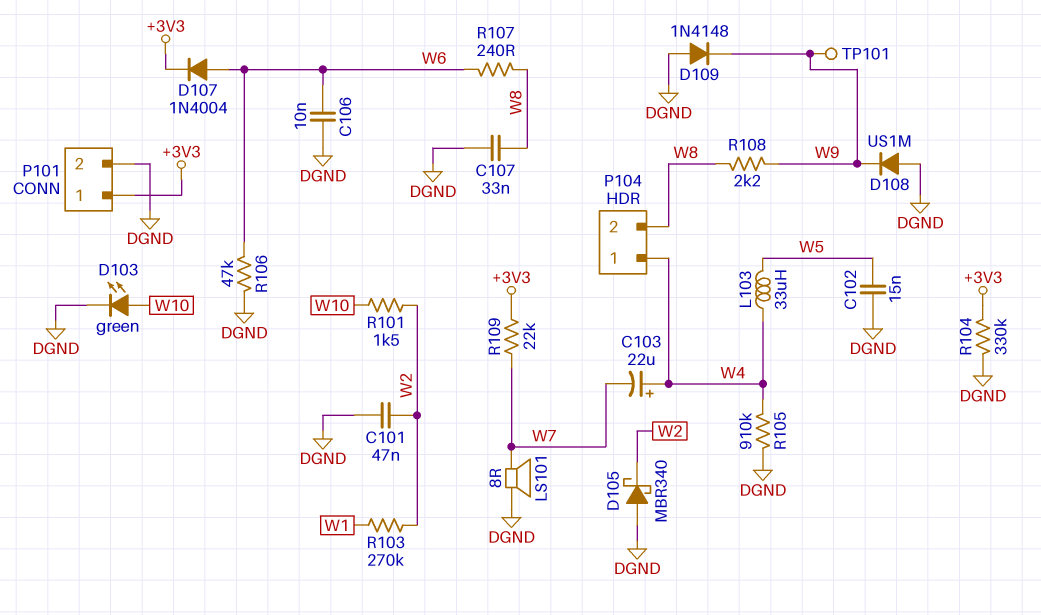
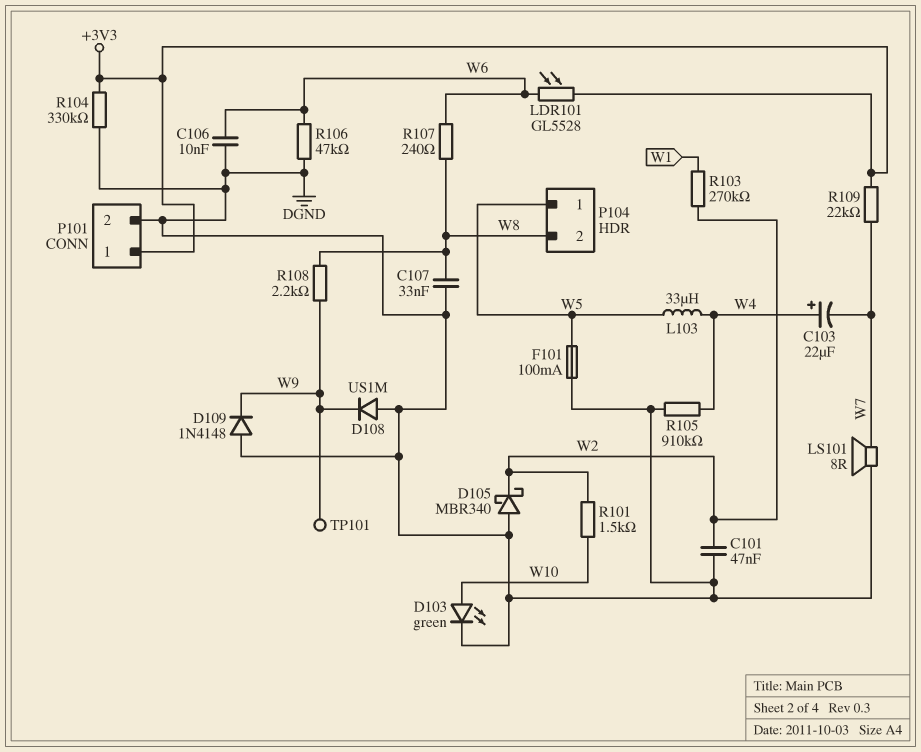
C102: 15nF (DGND, W5) -> none
D107: diode 1N4004 (A W6, K +3V3) -> none
F101: none -> 100mA (DGND, W5)
LDR101: none -> GL5528 (+3V3, W6)
P104 pin 1: W4 -> W5

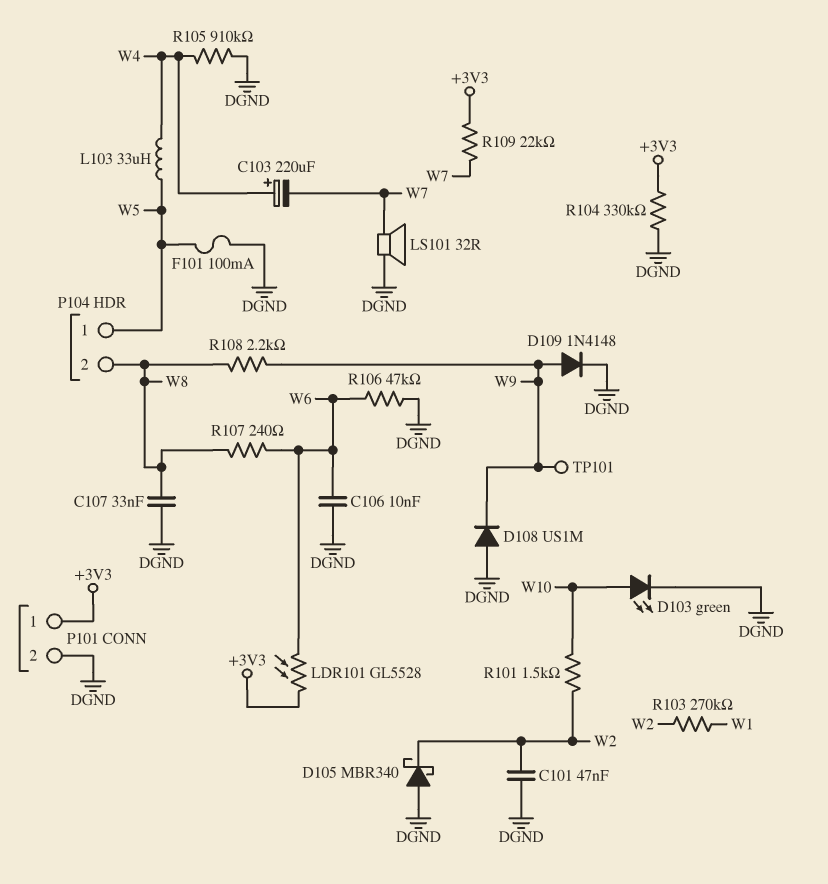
C103: 22uF (plus W4, minus W7) -> 220uF (plus W4, minus W7)
D109: diode 1N4148 (A DGND, K W9) -> diode 1N4148 (A W9, K DGND)
LS101: speaker 8R (DGND, W7) -> speaker 32R (DGND, W7)

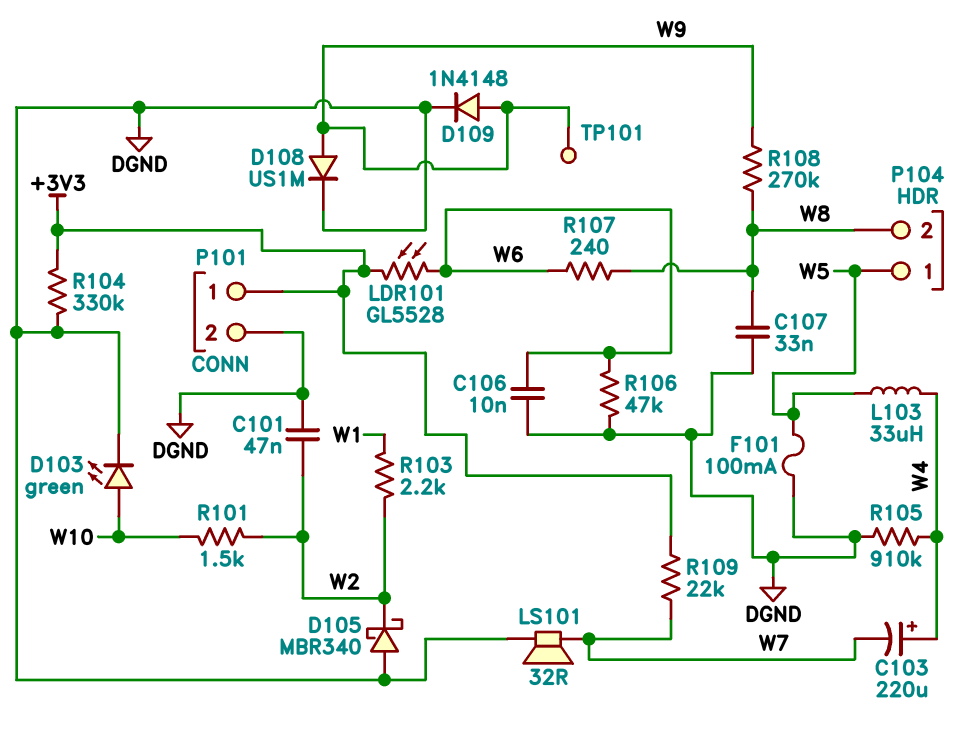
D108: diode US1M (A DGND, K W9) -> diode US1M (A W9, K DGND)
R103: 270k (W1, W2) -> 2.2k (W1, W2)
R108: 2.2k (W8, W9) -> 270k (W8, W9)

